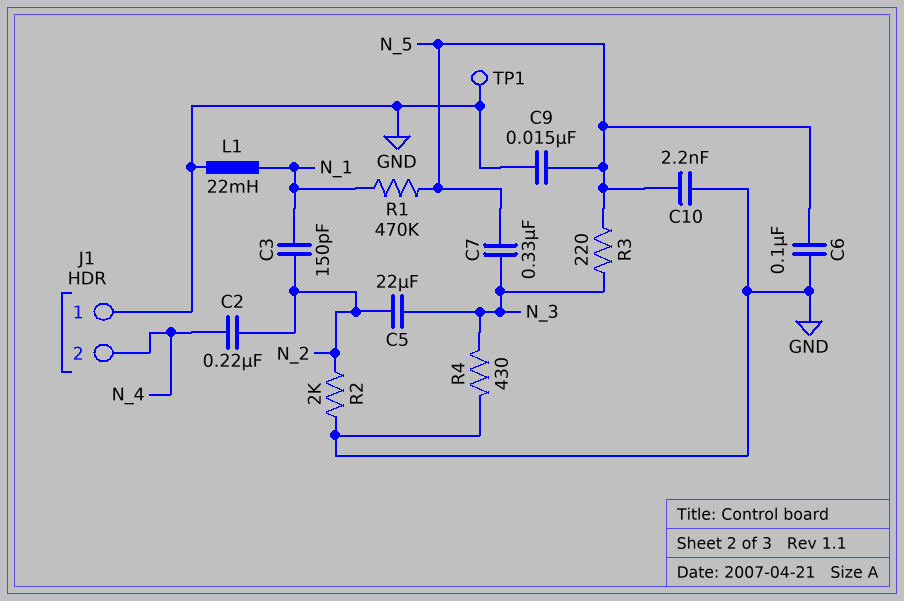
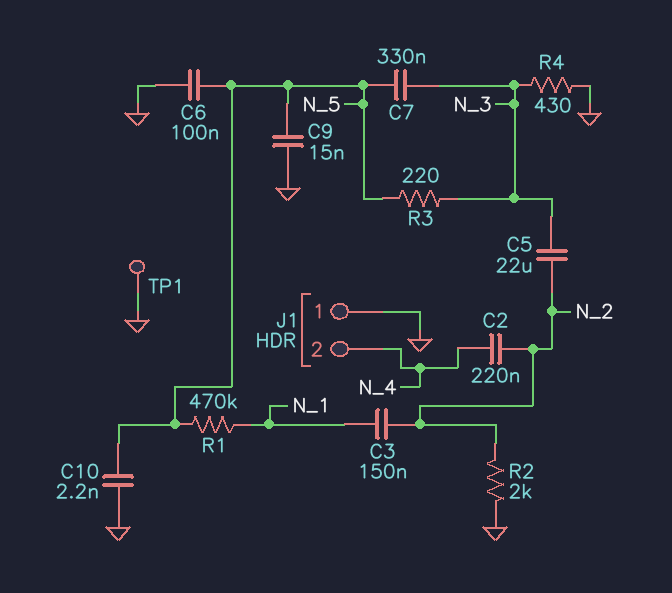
C3: 150pF (N_1, N_2) -> 150nF (N_1, N_2)
L1: 22mH (GND, N_1) -> none

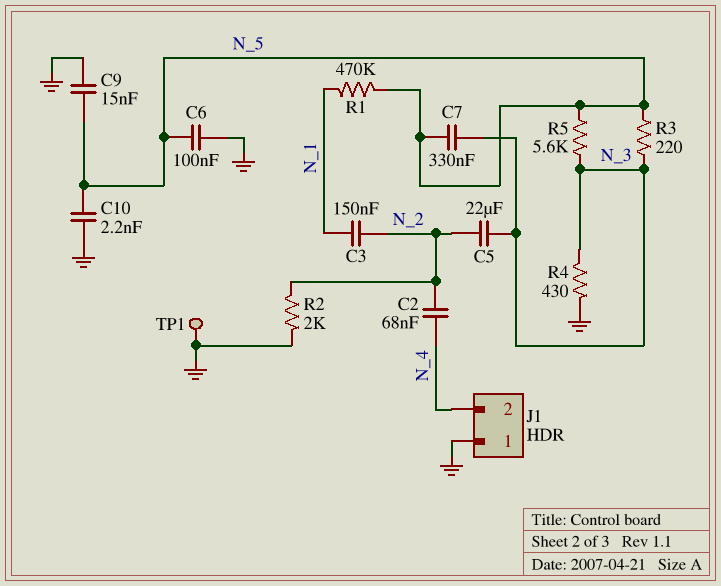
C2: 220nF (N_2, N_4) -> 68nF (N_2, N_4)
R5: none -> 5.6k (N_3, N_5)

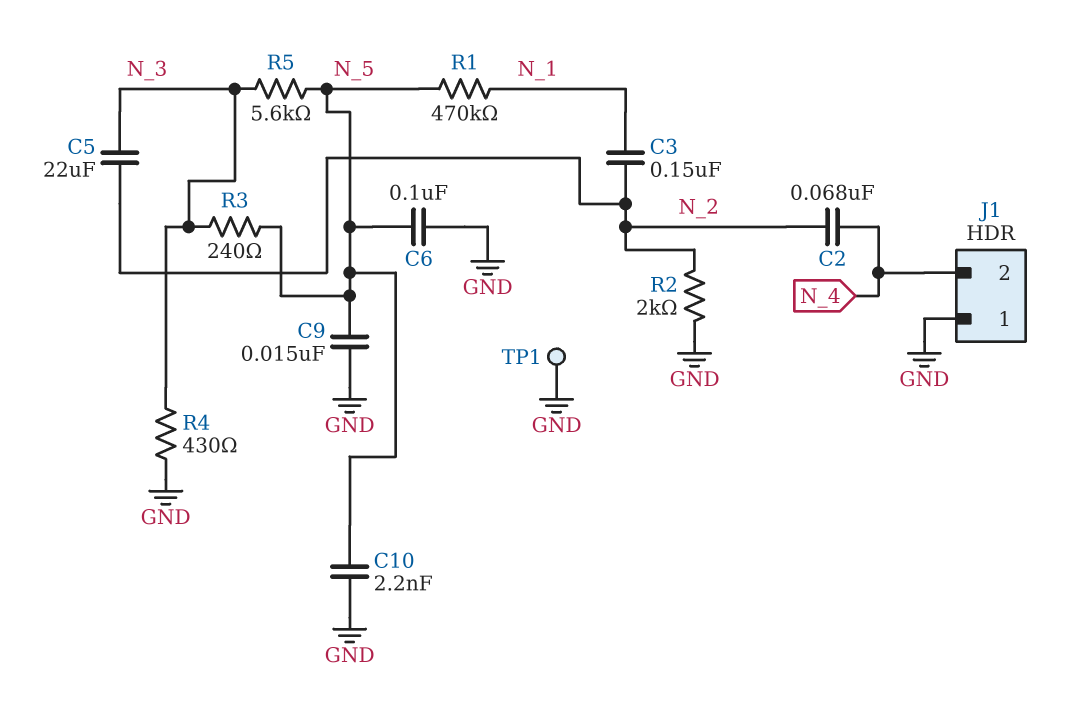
C7: 330nF (N_3, N_5) -> none
R3: 220 (N_3, N_5) -> 240 (N_3, N_5)

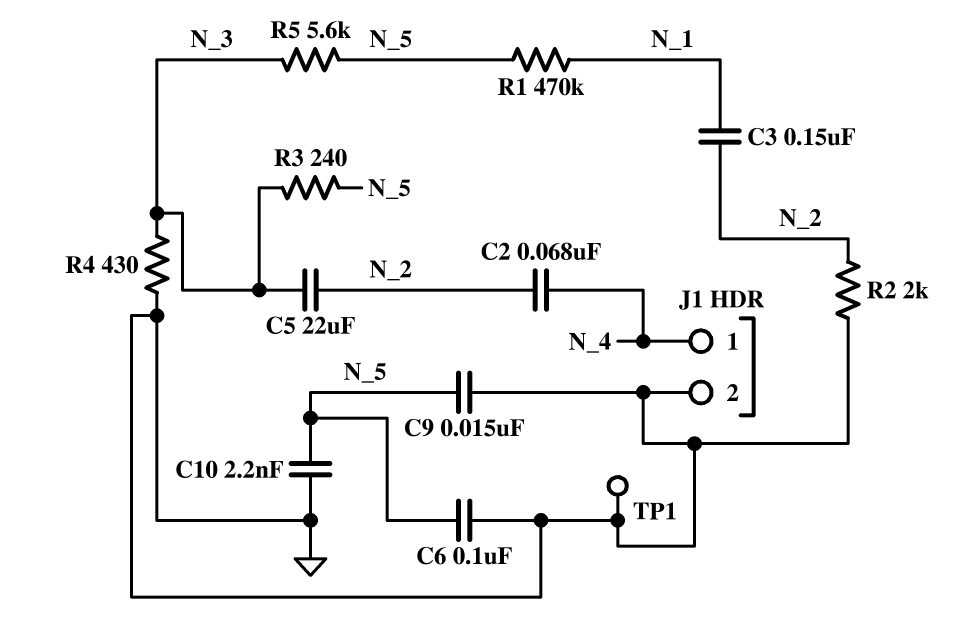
J1 pin 1: GND -> N_4
J1 pin 2: N_4 -> GND

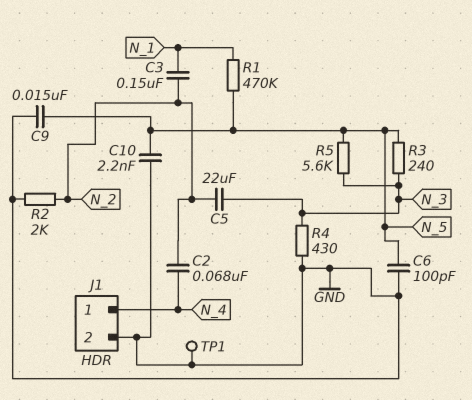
C6: 100nF (GND, N_5) -> 100pF (GND, N_5)

